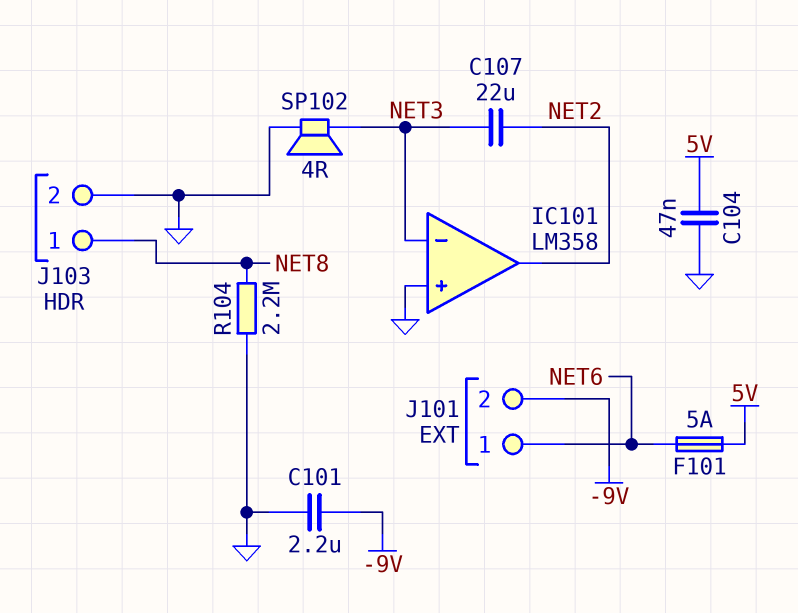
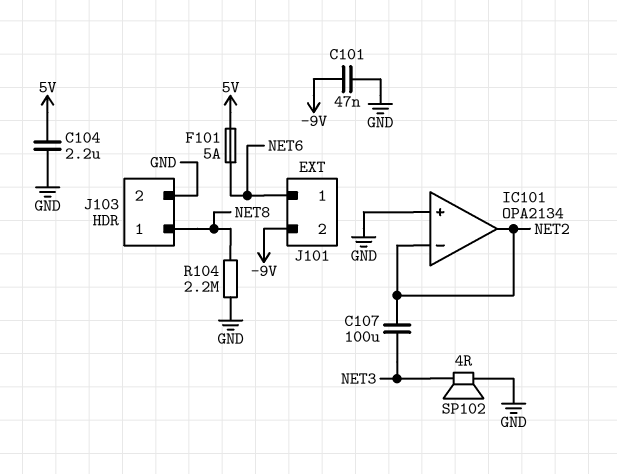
C101: 2.2uF (-9V, GND) -> 47nF (-9V, GND)
C104: 47nF (5V, GND) -> 2.2uF (5V, GND)
C107: 22uF (NET2, NET3) -> 100uF (NET2, NET3)
IC101: LM358 -> OPA2134
IC101 pin in-: NET3 -> NET2

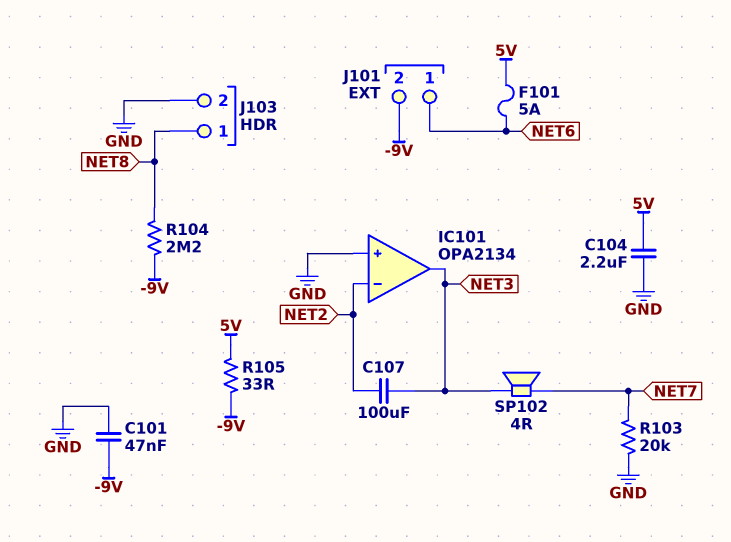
IC101 pin out: NET2 -> NET3
R103: none -> 20k (GND, NET7)
R104: 2.2M (GND, NET8) -> 2.2M (-9V, NET8)
R105: none -> 33 (-9V, 5V)
SP102: speaker 4R (GND, NET3) -> speaker 4R (NET3, NET7)

